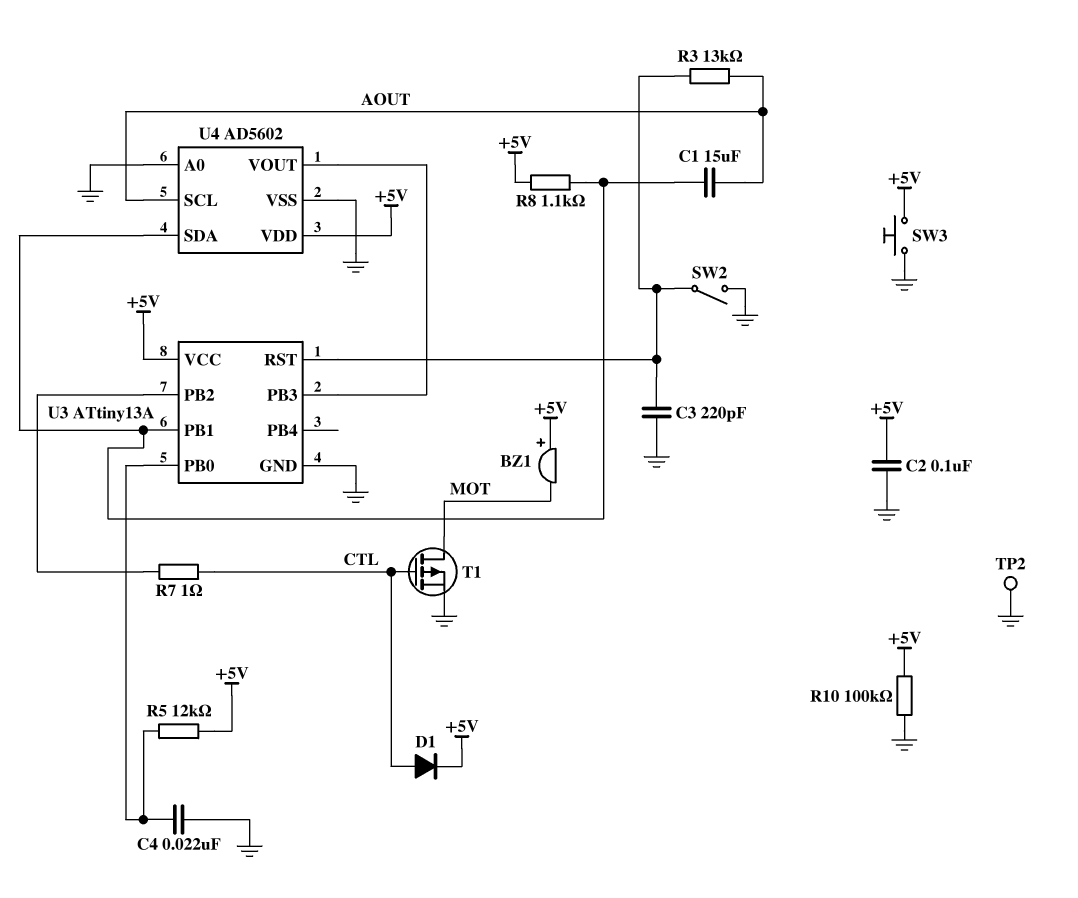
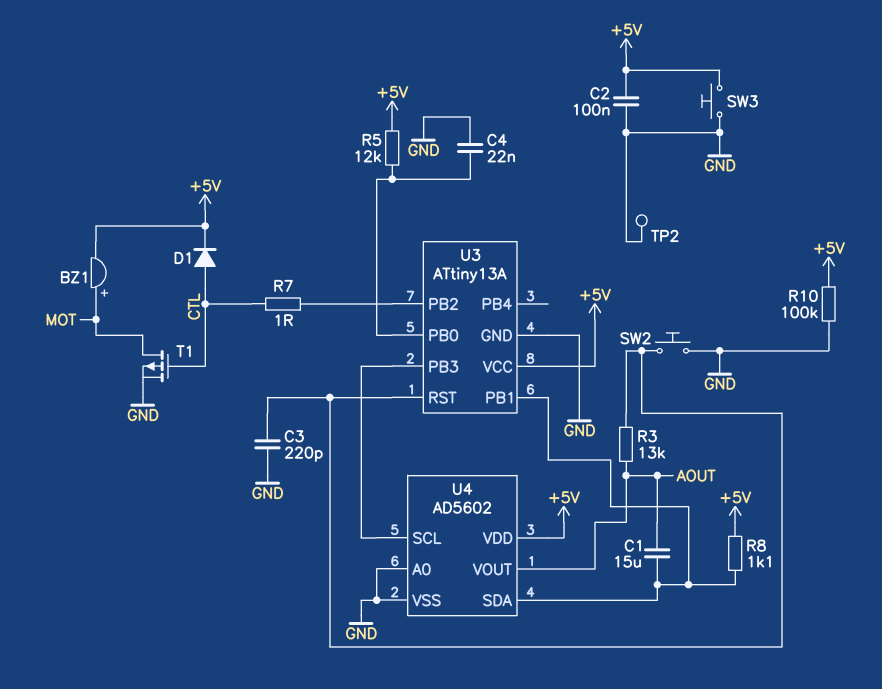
BZ1: buzzer (plus +5V, minus MOT) -> buzzer (plus MOT, minus +5V)
SW2: switch (GND, U3/RST) -> button (GND, U3/RST)
U4 pin SCL: AOUT -> U3/PB3
U4 pin VOUT: U3/PB3 -> AOUT

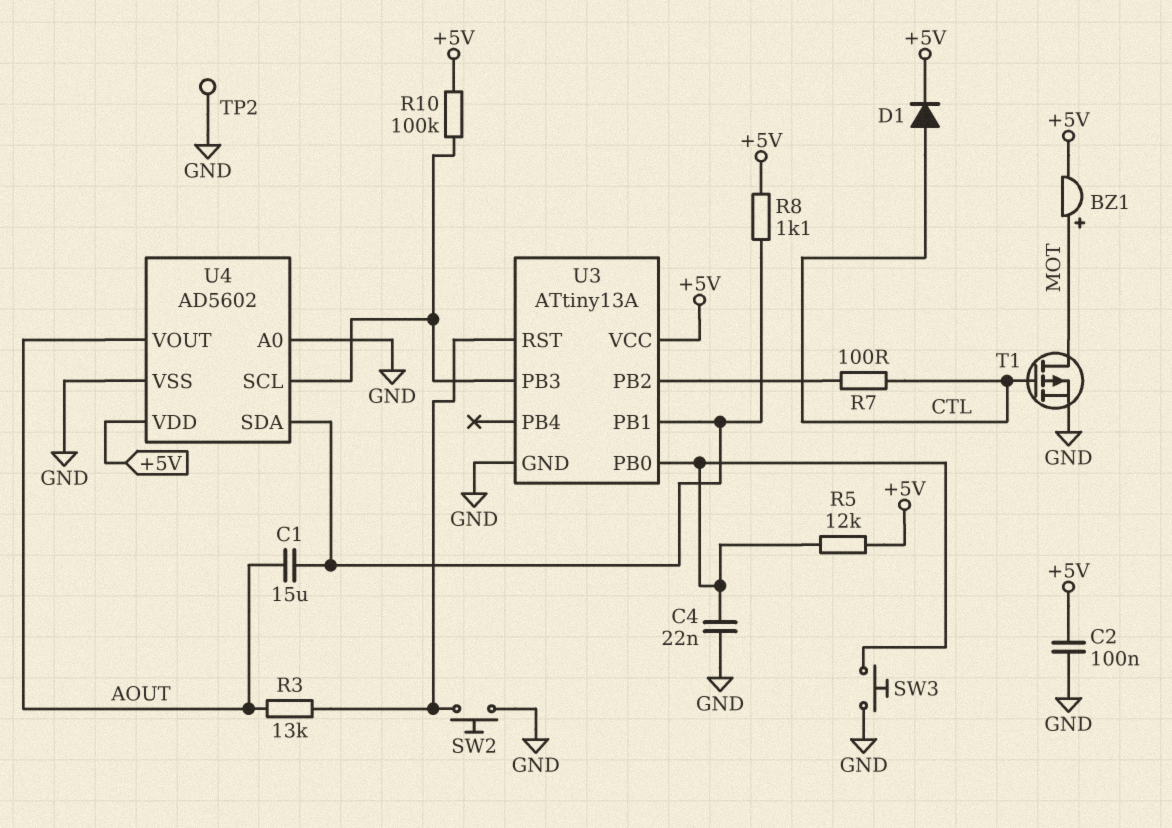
C3: 220pF (GND, U3/RST) -> none
R7: 1 (CTL, U3/PB2) -> 100 (CTL, U3/PB2)
R10: 100k (+5V, GND) -> 100k (+5V, U3/PB3)
SW3: button (+5V, GND) -> button (GND, U3/PB0)

